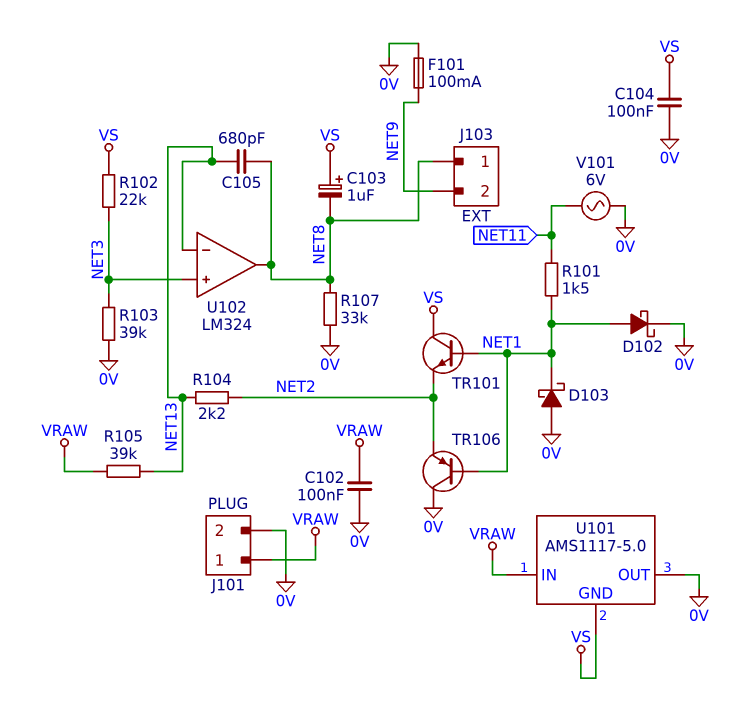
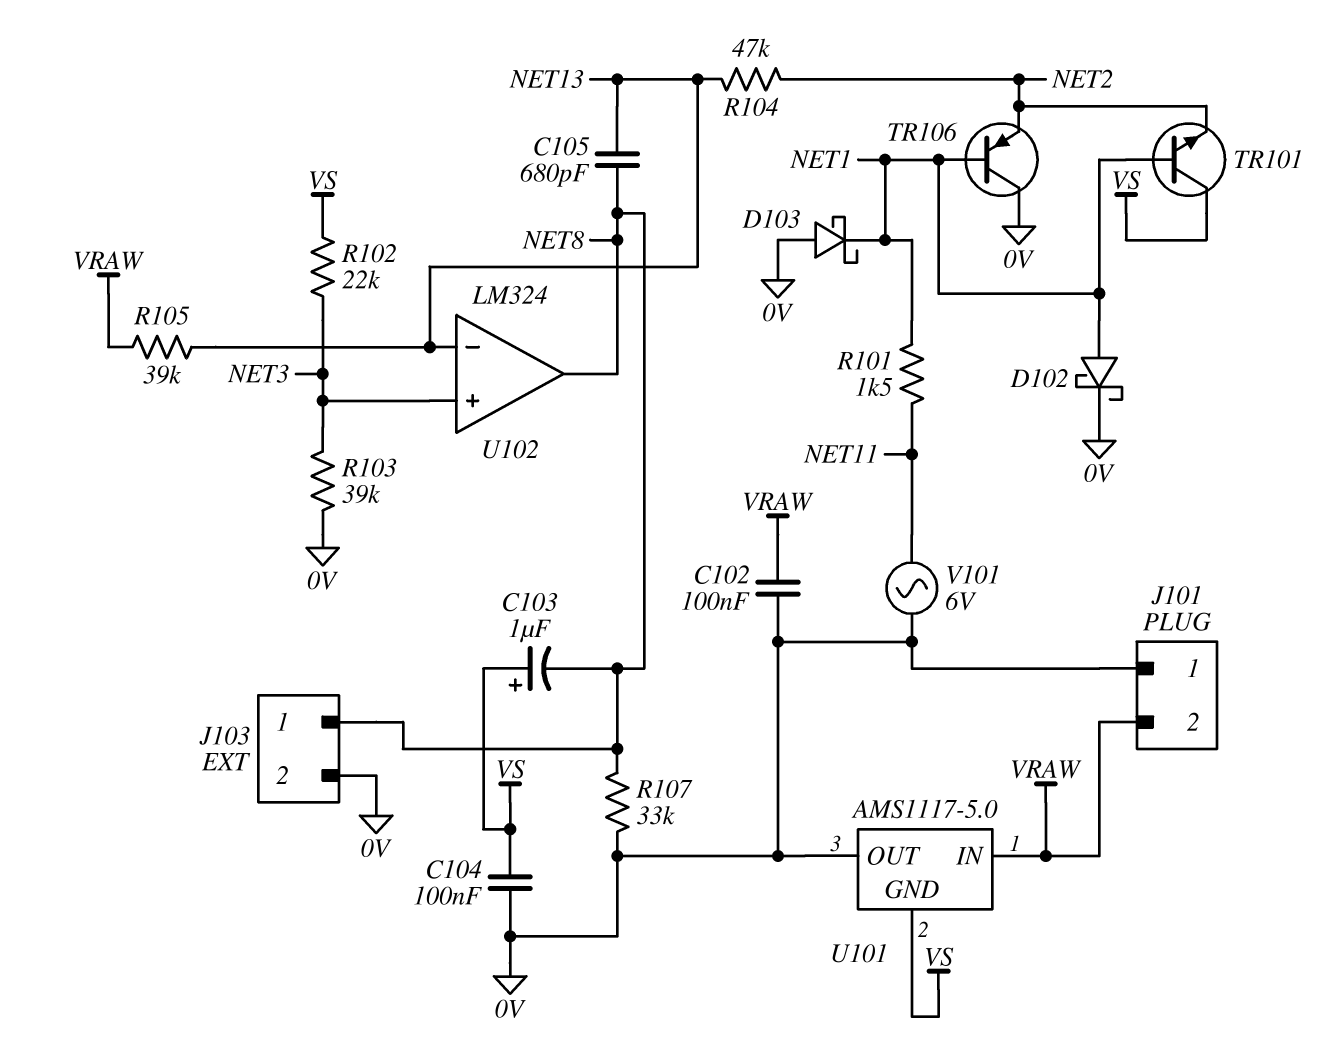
F101: 100mA (0V, NET9) -> none
J101 pin 1: VRAW -> 0V
J101 pin 2: 0V -> VRAW
J103 pin 2: NET9 -> 0V
R104: 2.2k (NET2, NET13) -> 47k (NET2, NET13)

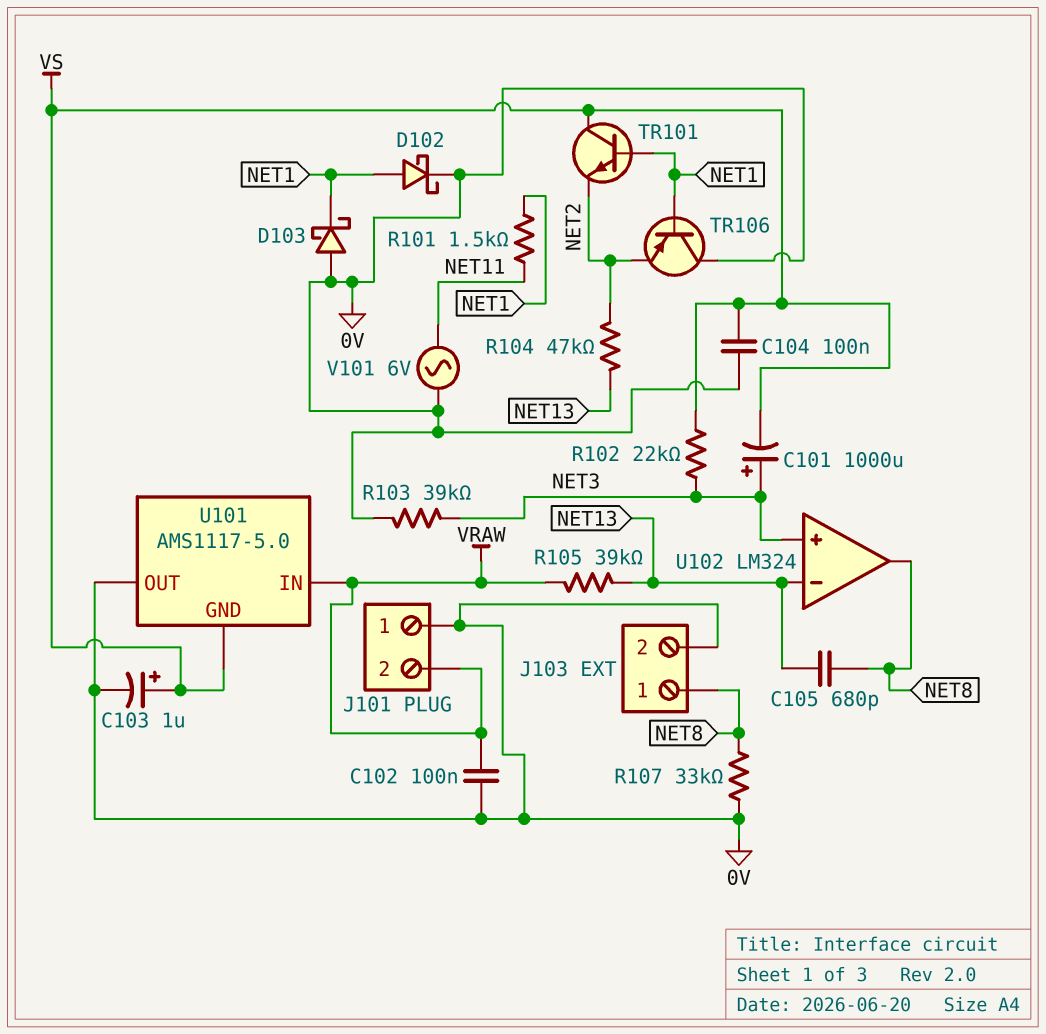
C101: none -> 1000uF (plus NET3, minus VS)
C103: 1uF (plus VS, minus NET8) -> 1uF (plus VS, minus 0V)

